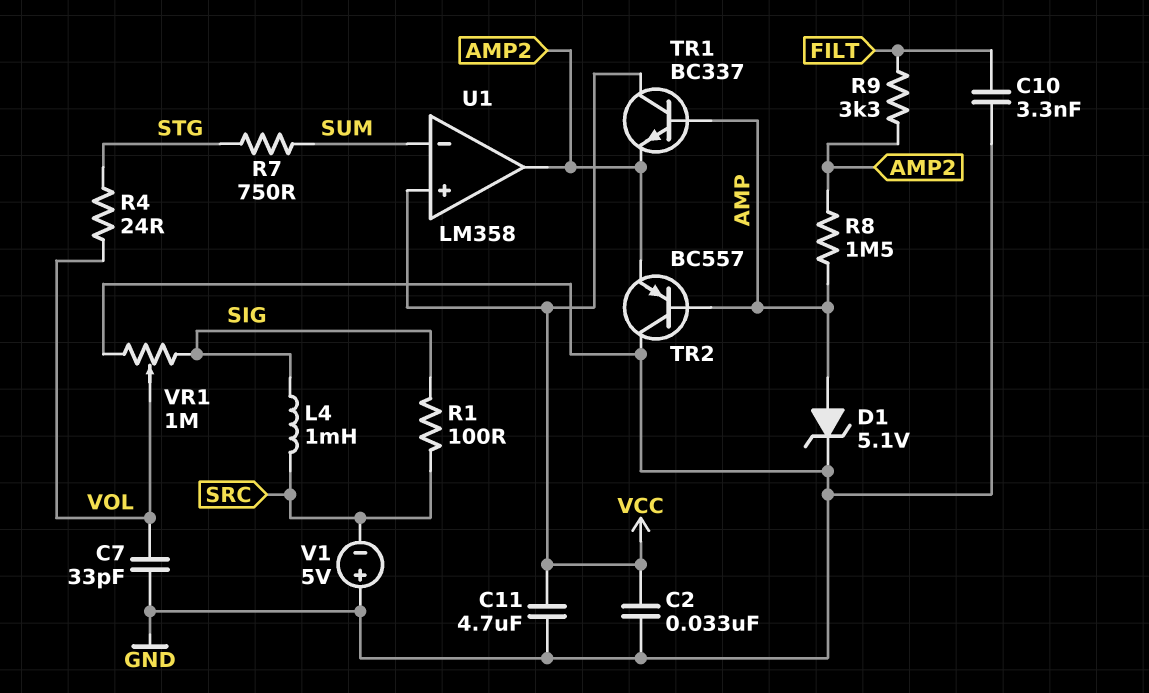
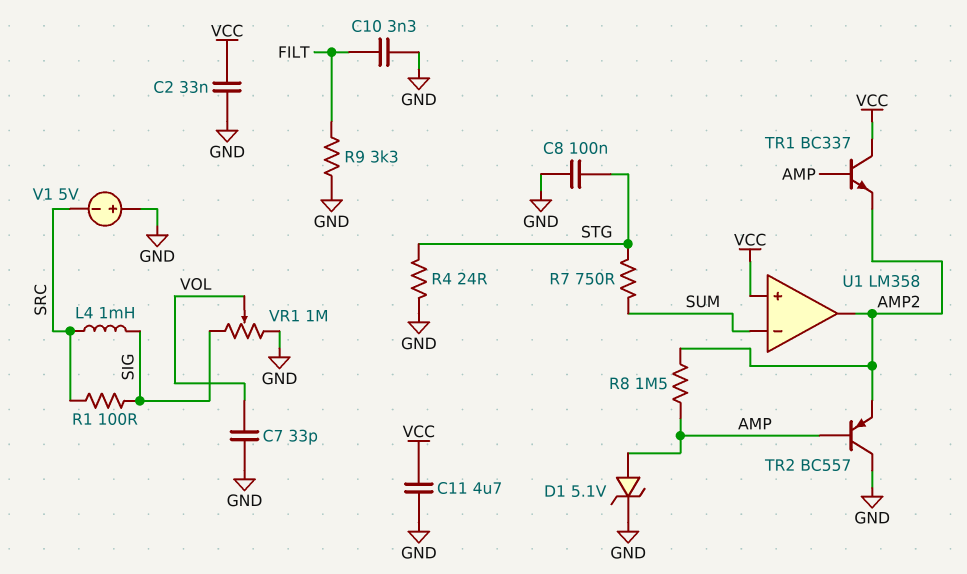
C8: none -> 100nF (GND, STG)
R4: 24 (STG, VOL) -> 24 (GND, STG)
R9: 3.3k (AMP2, FILT) -> 3.3k (FILT, GND)

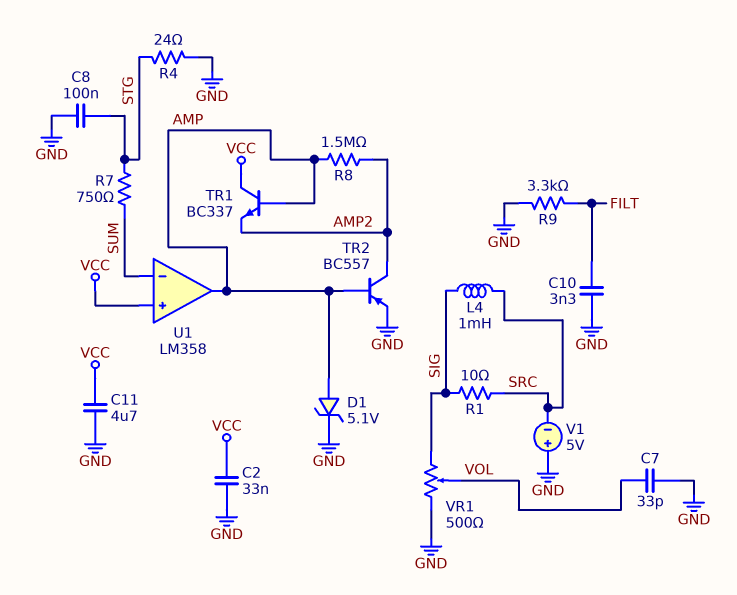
R1: 100 (SIG, SRC) -> 10 (SIG, SRC)
TR2: PNP BC557 (B AMP, C GND, E AMP2) -> PNP BC557 (B AMP, C AMP2, E GND)
U1 pin out: AMP2 -> AMP
VR1: 1M (GND, SIG, wiper VOL) -> 500 (GND, SIG, wiper VOL)

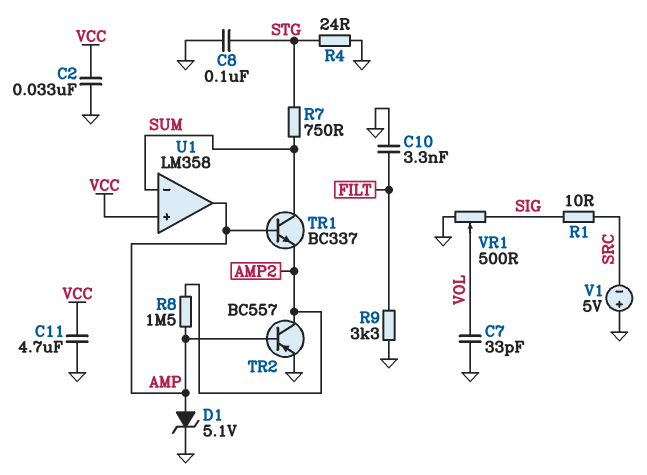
L4: 1mH (SIG, SRC) -> none
TR1: NPN BC337 (B AMP, C VCC, E AMP2) -> NPN BC337 (B AMP, C SUM, E AMP2)

